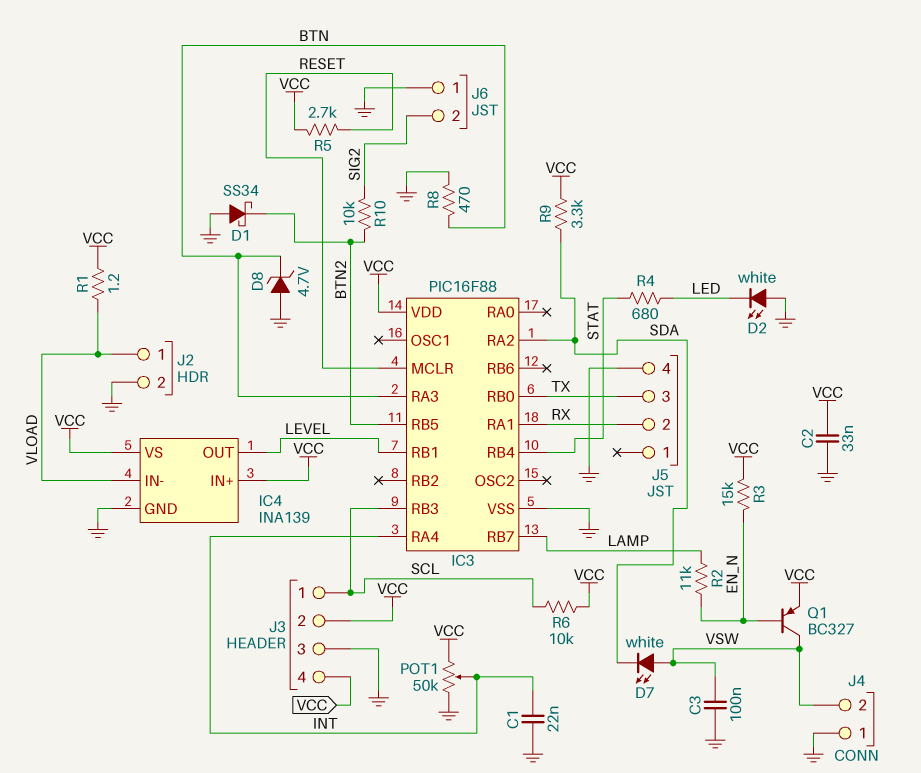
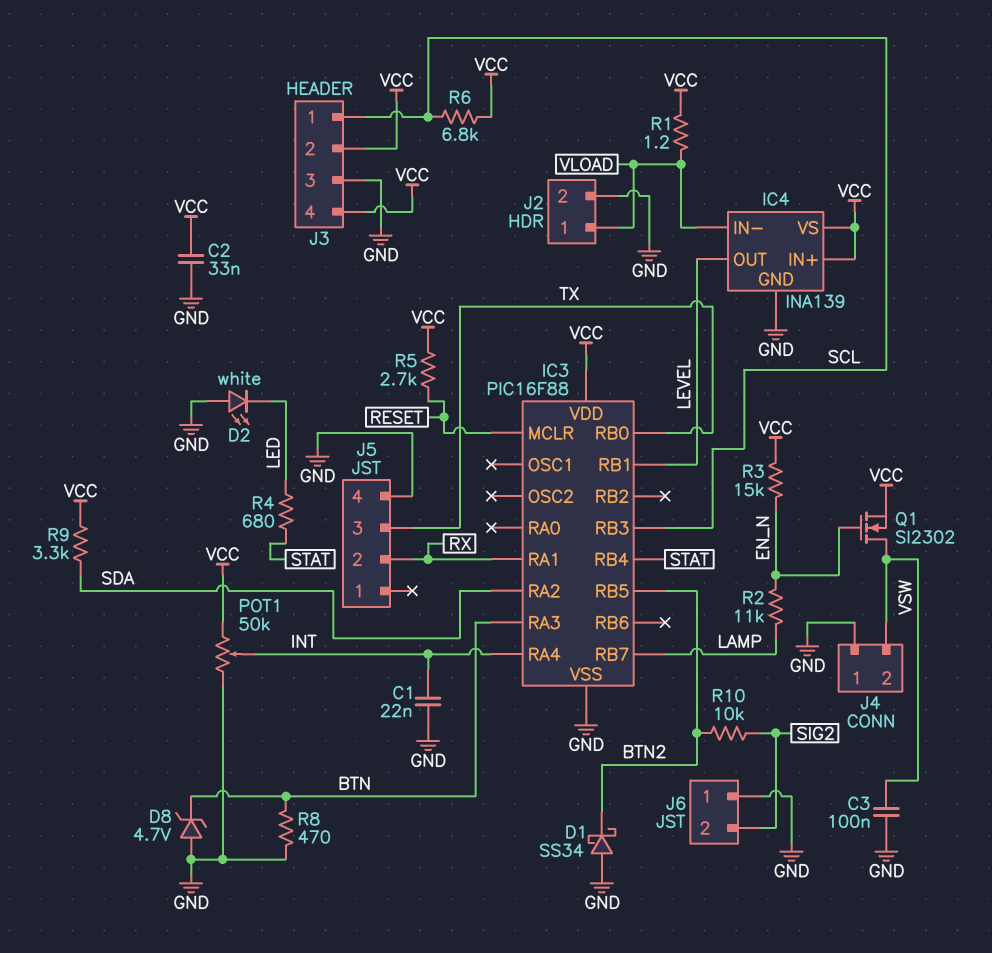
D7: LED white (A VSW, K SDA) -> none
Q1: PNP BC327 (B EN_N, C VSW, E VCC) -> NMOS SI2302 (G EN_N, D VSW, S VCC)
R6: 10k (SCL, VCC) -> 6.8k (SCL, VCC)

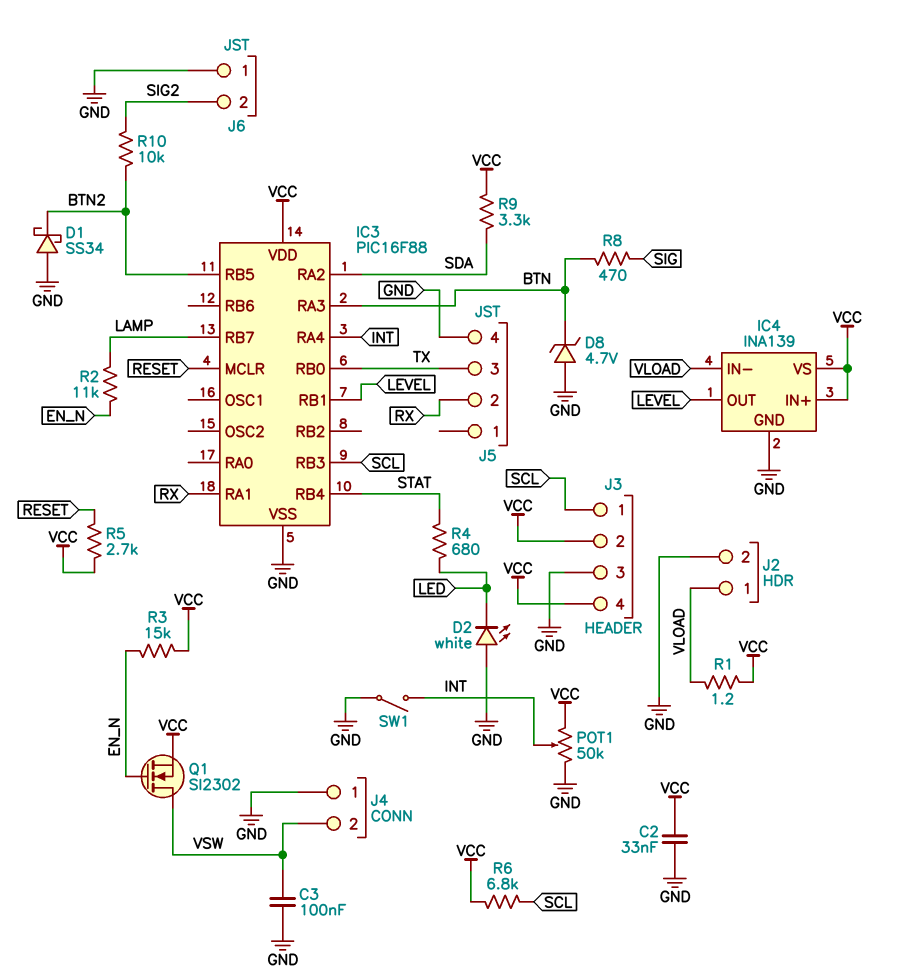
C1: 22nF (GND, INT) -> none
R8: 470 (BTN, GND) -> 470 (BTN, SIG)
SW1: none -> switch (GND, INT)

